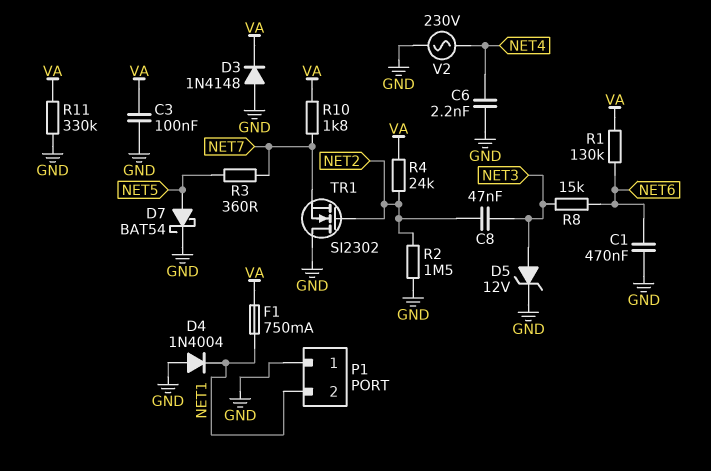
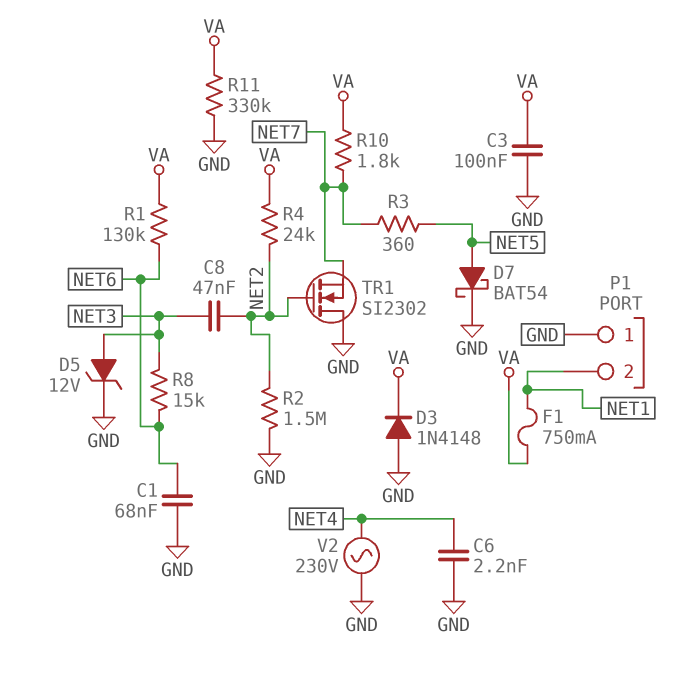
C1: 470nF (GND, NET6) -> 68nF (GND, NET6)
D4: diode 1N4004 (A GND, K NET1) -> none

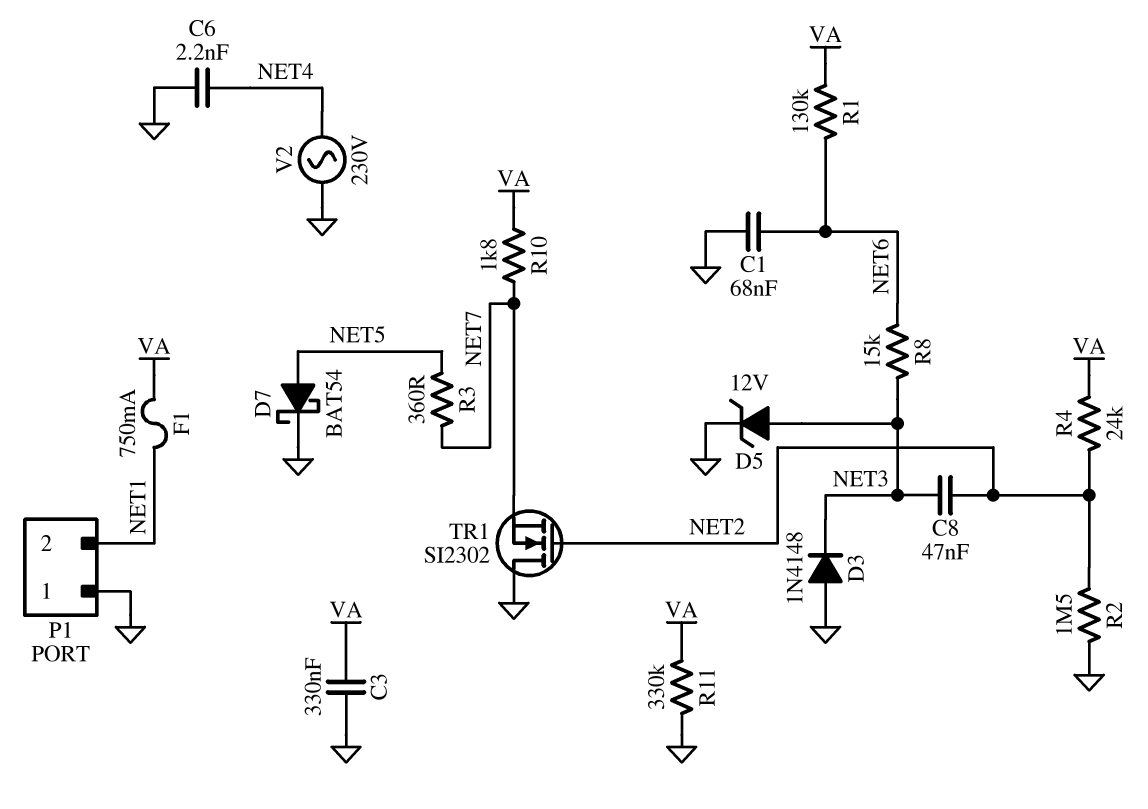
C3: 100nF (GND, VA) -> 330nF (GND, VA)
D3: diode 1N4148 (A GND, K VA) -> diode 1N4148 (A GND, K NET3)

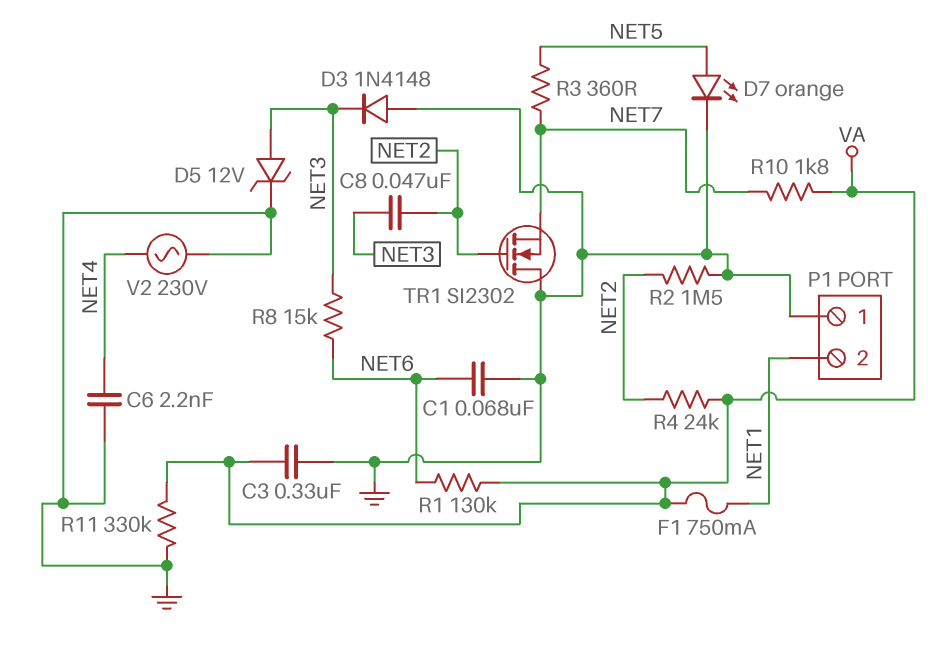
D7: schottky BAT54 (A NET5, K GND) -> LED orange (A NET5, K GND)

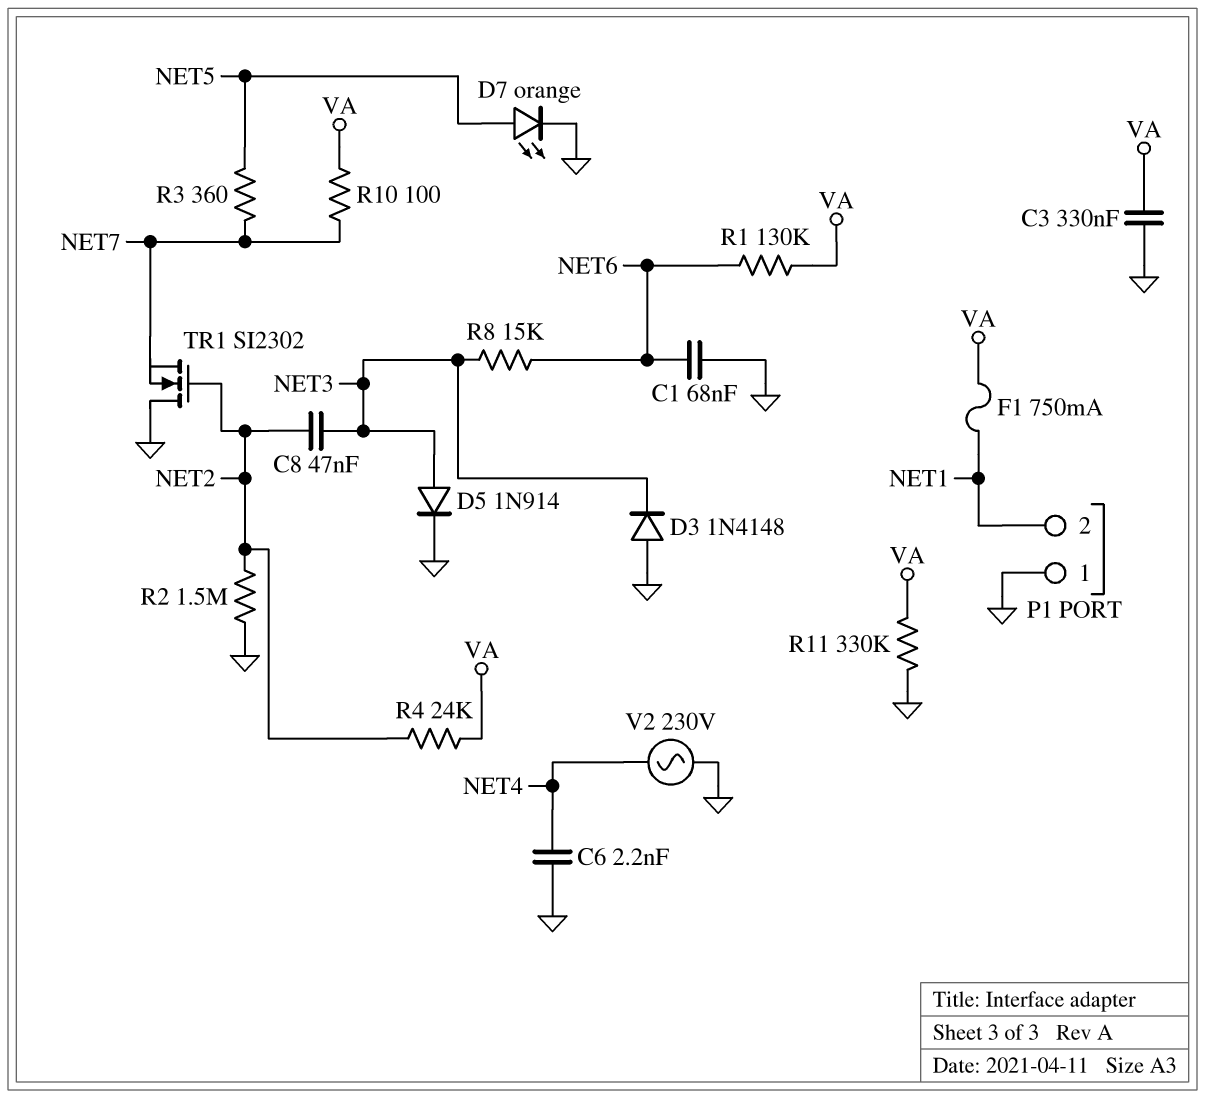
D5: zener 12V (A NET3, K GND) -> diode 1N914 (A NET3, K GND)
R10: 1.8k (NET7, VA) -> 100 (NET7, VA)

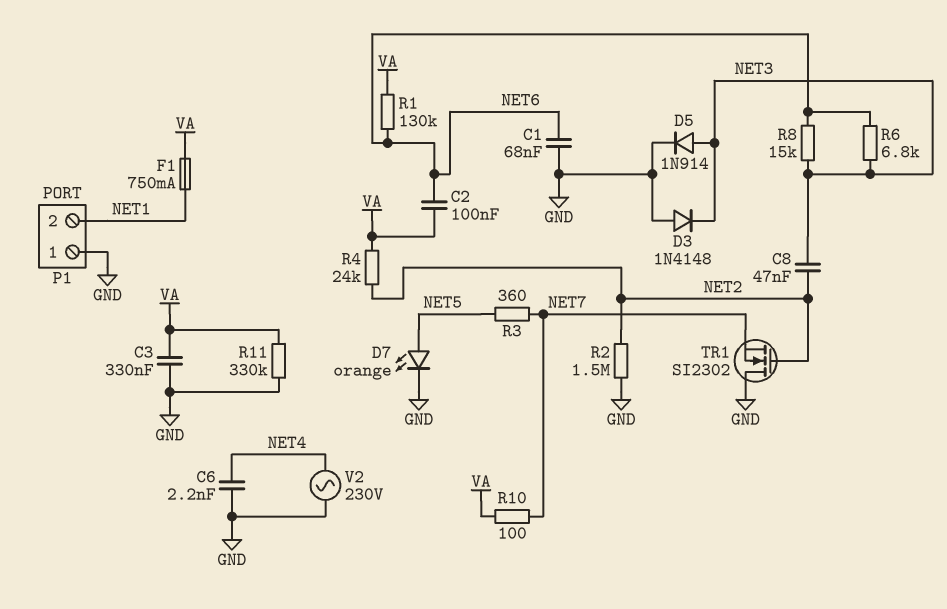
C2: none -> 100nF (NET6, VA)
R6: none -> 6.8k (NET3, NET6)

